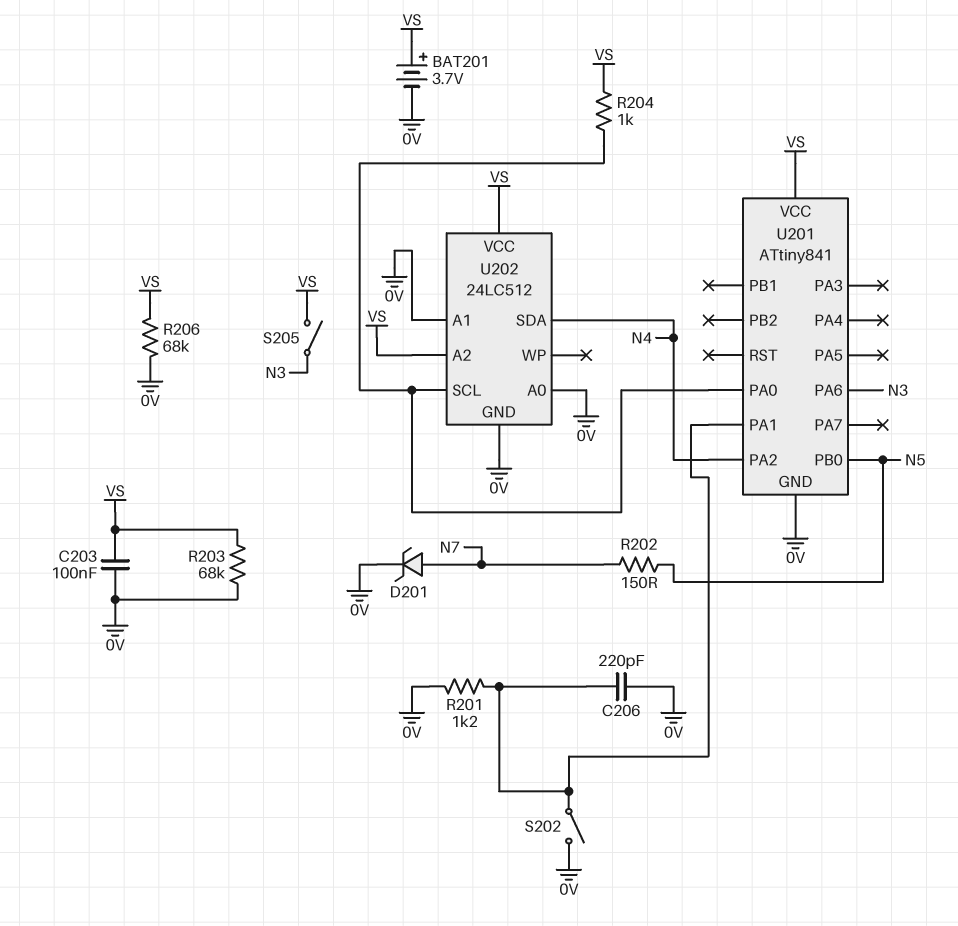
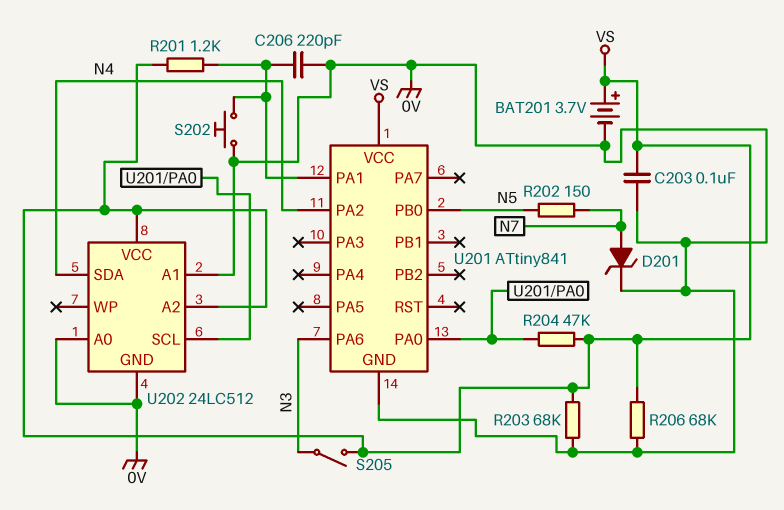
R201: 1.2k (0V, U201/PA1) -> 1.2k (U201/PA1, VS)
R204: 1k (U201/PA0, VS) -> 47k (U201/PA0, VS)
S202: switch (0V, U201/PA1) -> button (0V, U201/PA1)

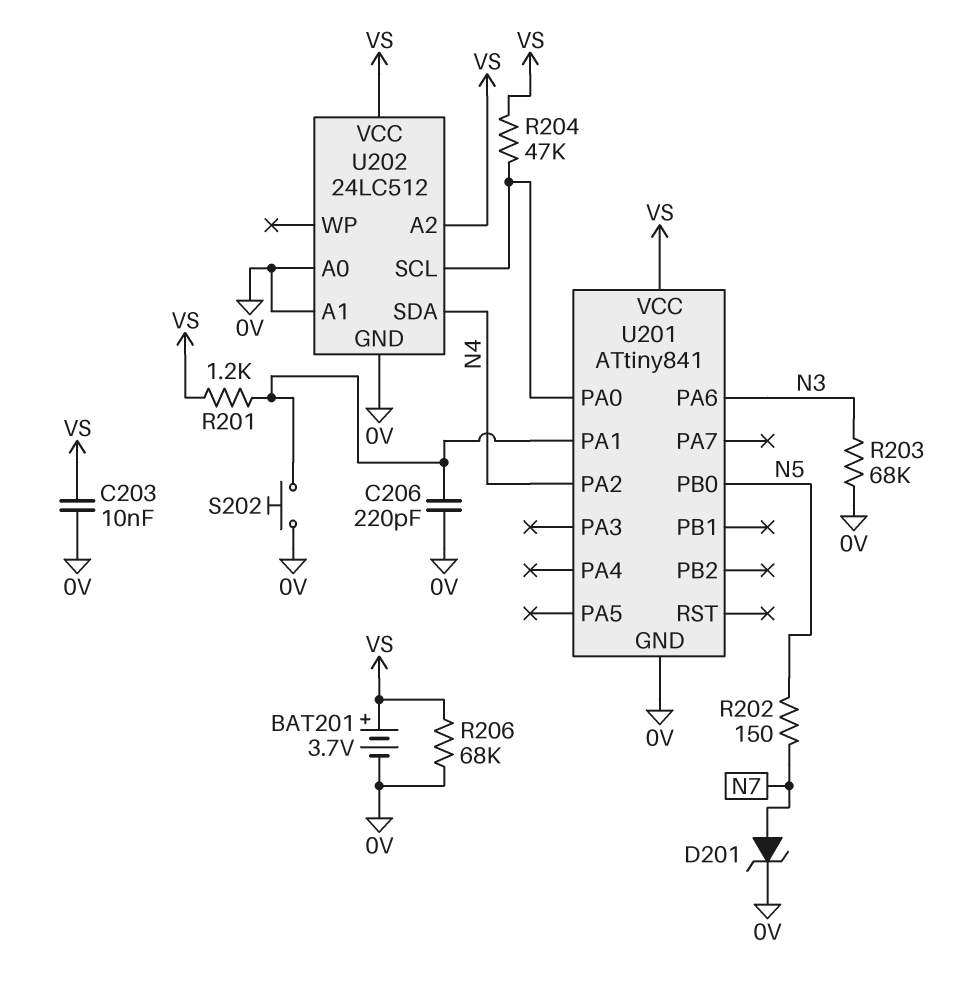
C203: 100nF (0V, VS) -> 10nF (0V, VS)
R203: 68k (0V, VS) -> 68k (0V, N3)
S205: switch (N3, VS) -> none

